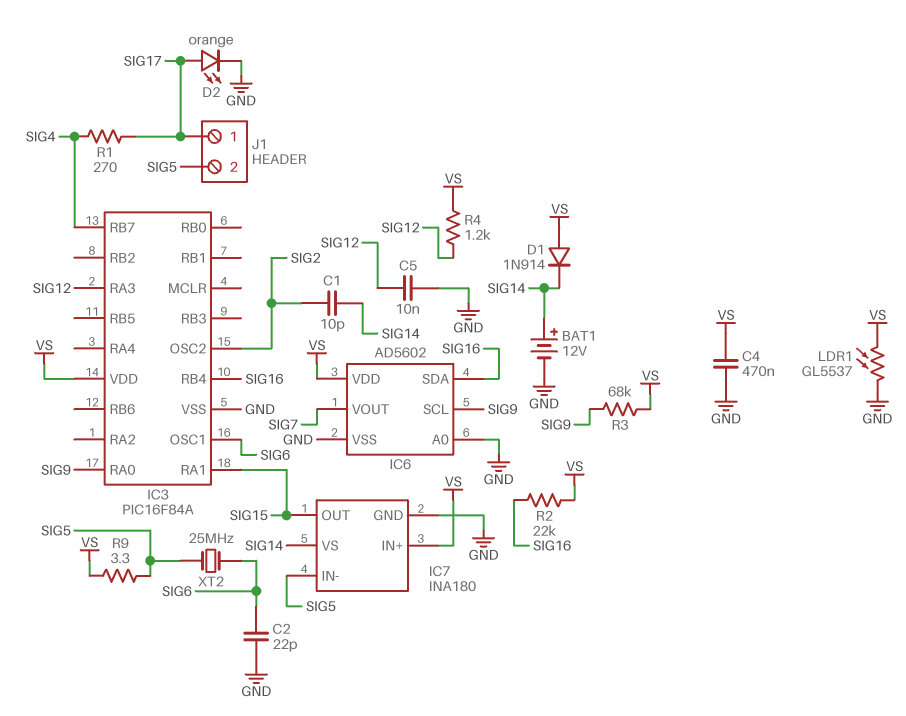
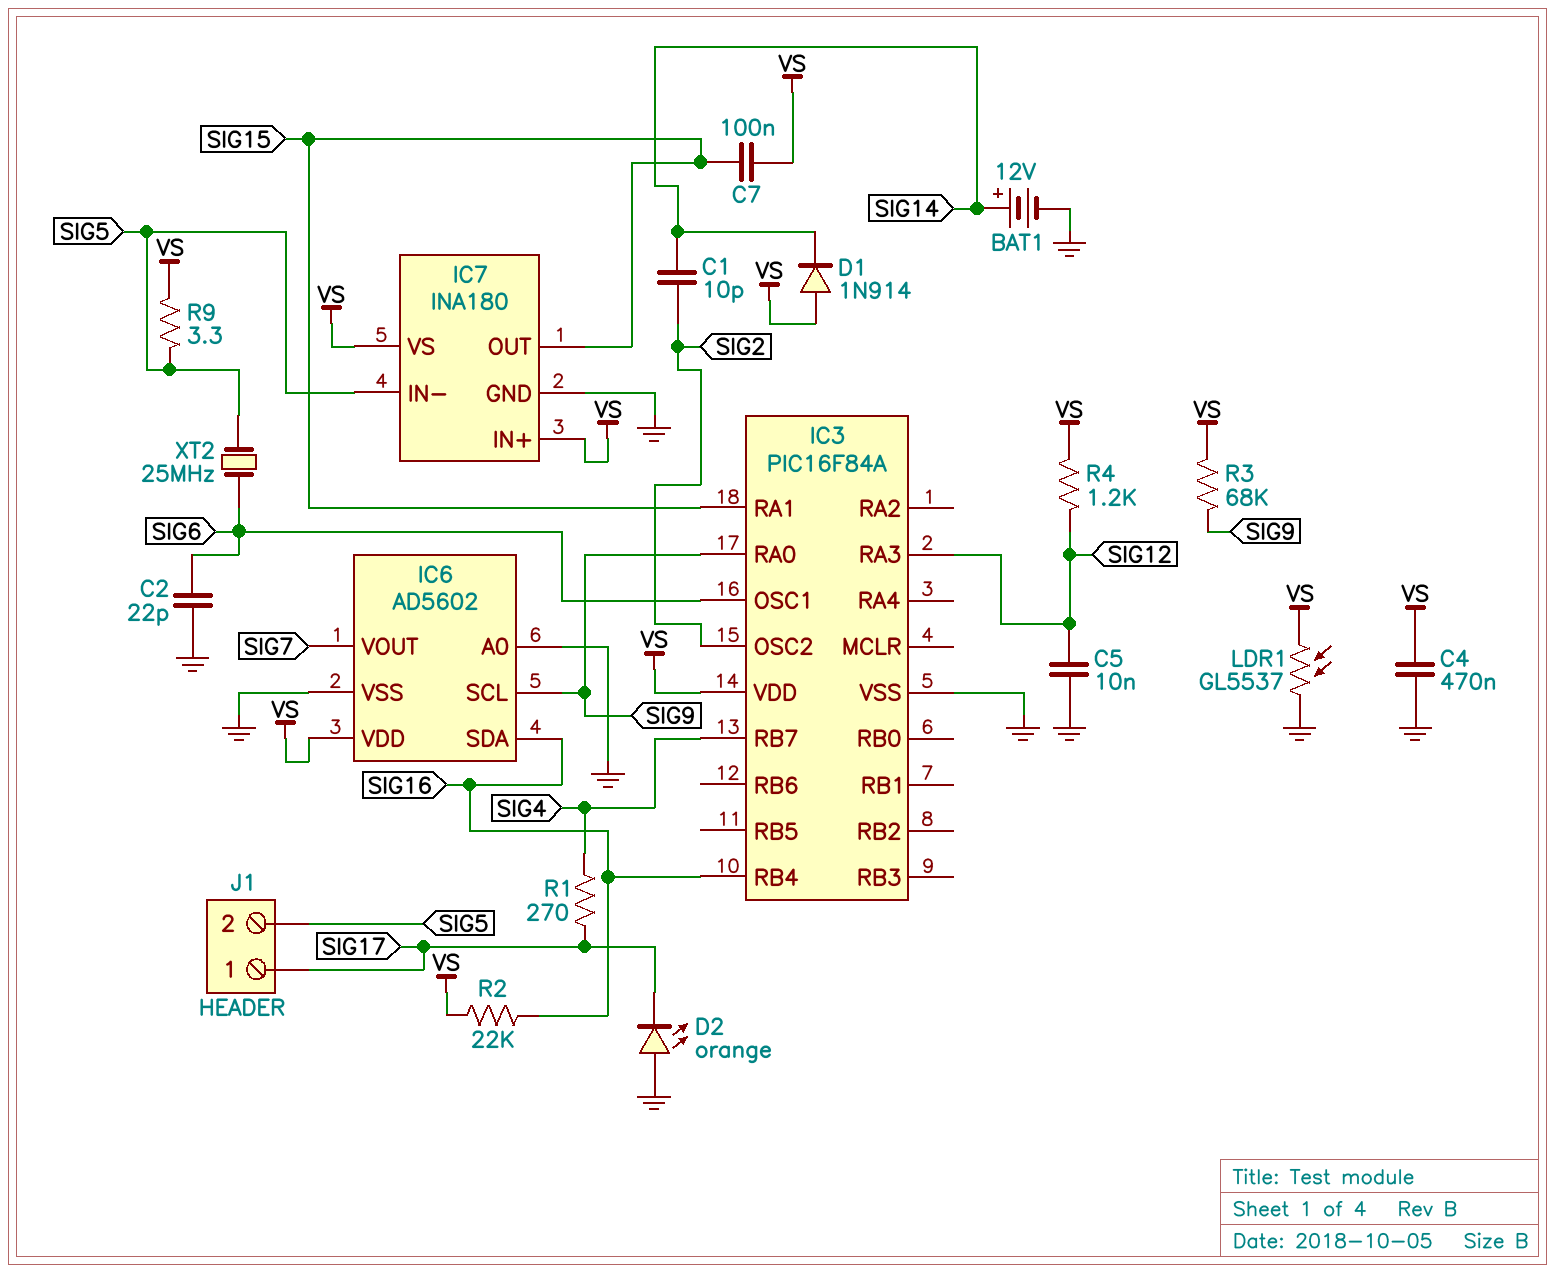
C7: none -> 100nF (SIG15, VS)
D2: LED orange (A SIG17, K GND) -> LED orange (A GND, K SIG17)
IC7 pin VS: SIG14 -> VS

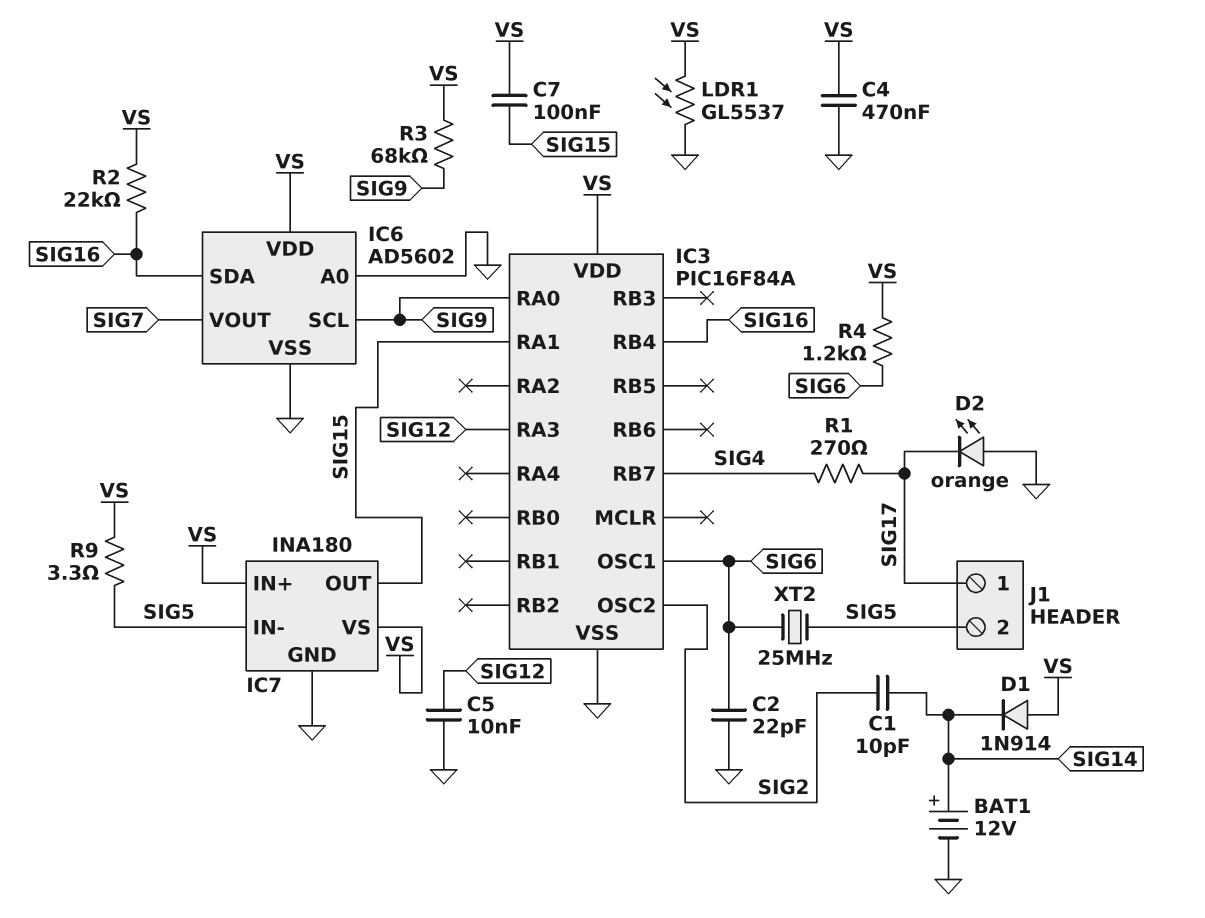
R4: 1.2k (SIG12, VS) -> 1.2k (SIG6, VS)

